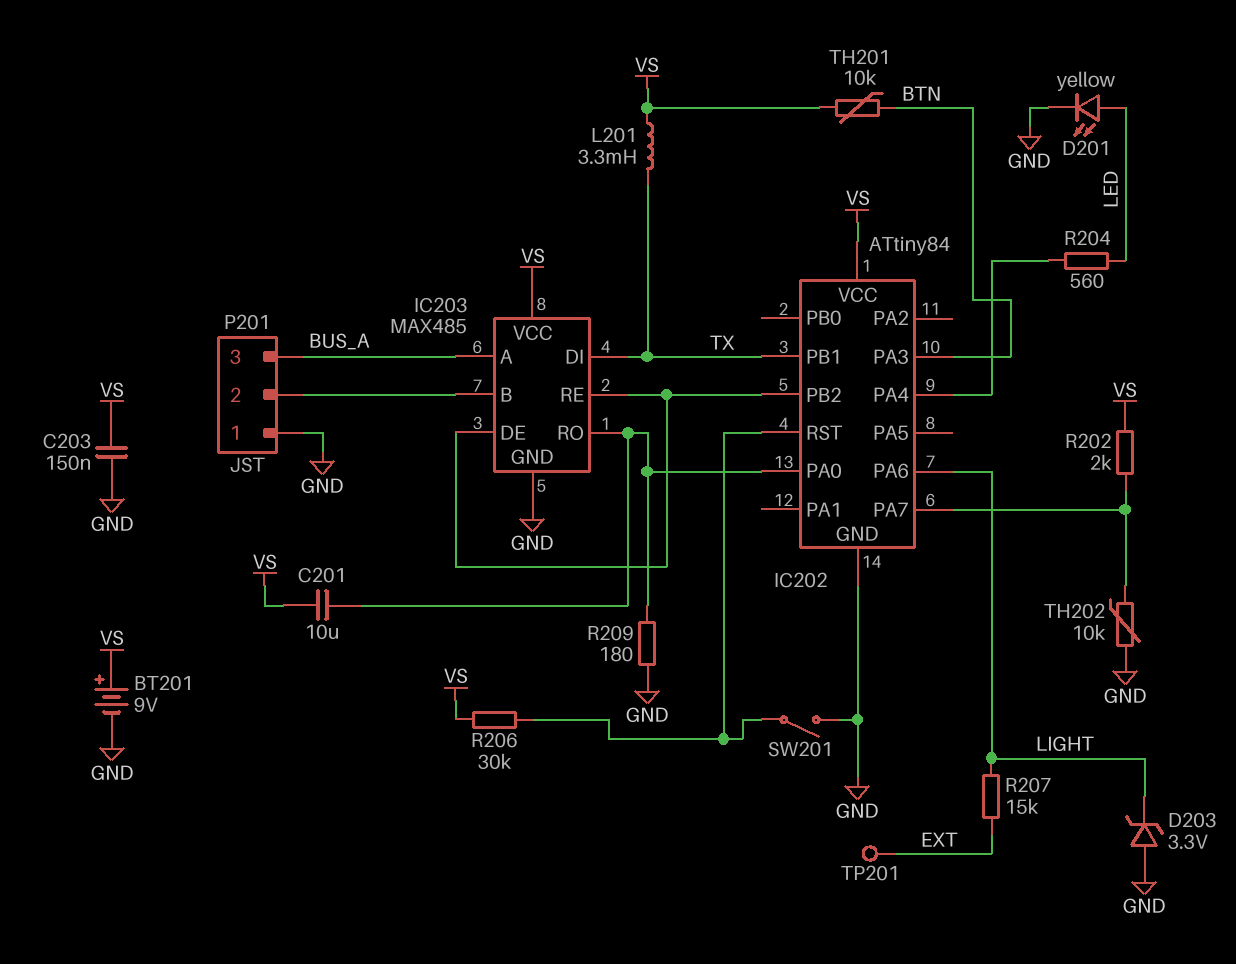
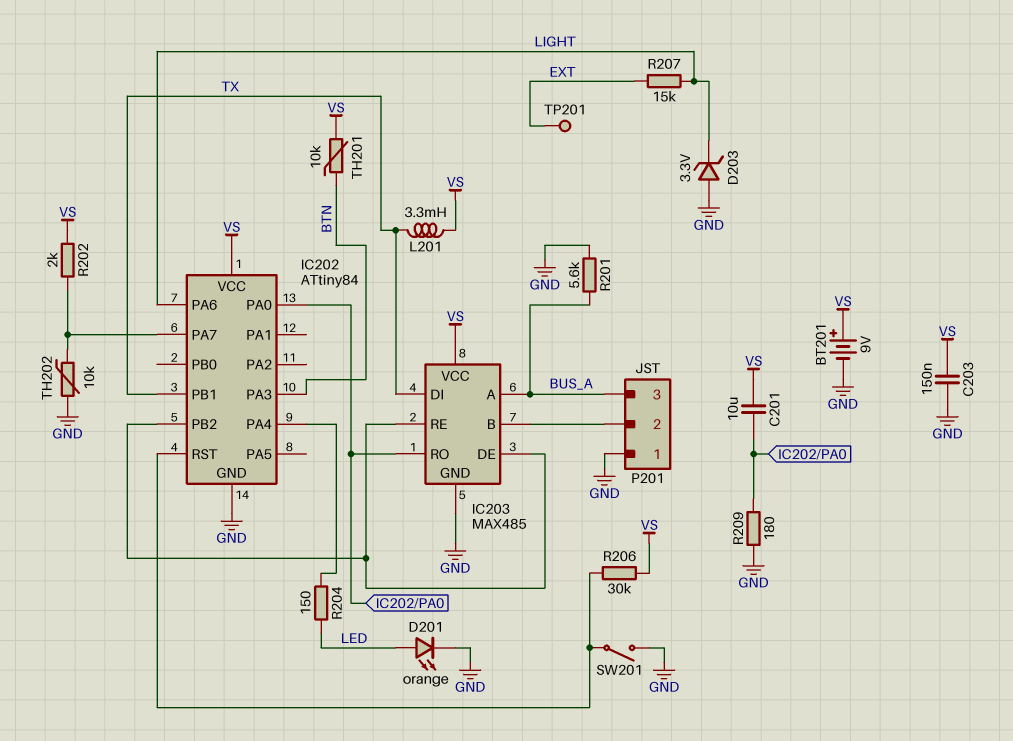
D201: LED yellow (A LED, K GND) -> LED orange (A LED, K GND)
R201: none -> 5.6k (BUS_A, GND)
R204: 560 (IC202/PA4, LED) -> 150 (IC202/PA4, LED)

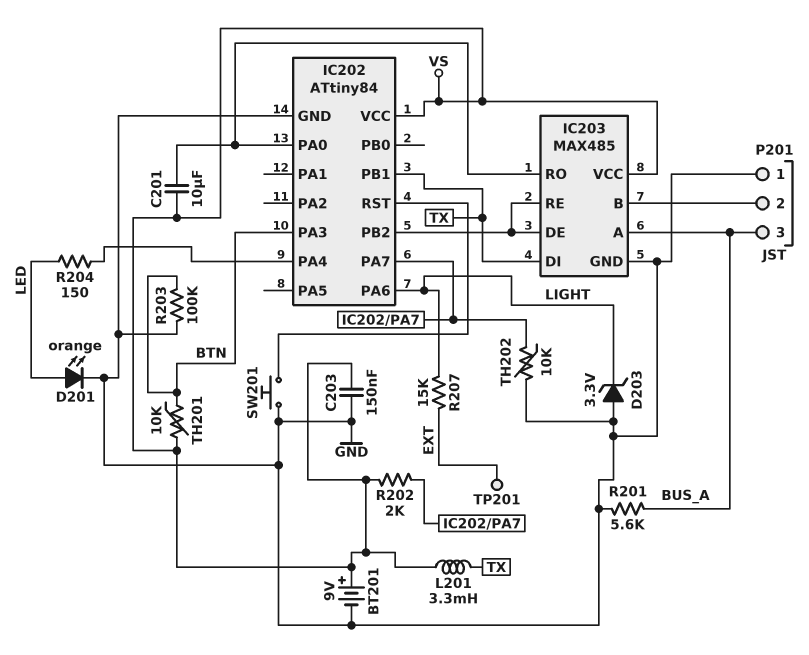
R203: none -> 100k (BTN, GND)
R206: 30k (IC202/RST, VS) -> none
R209: 180 (GND, IC202/PA0) -> none
SW201: switch (GND, IC202/RST) -> button (GND, IC202/RST)

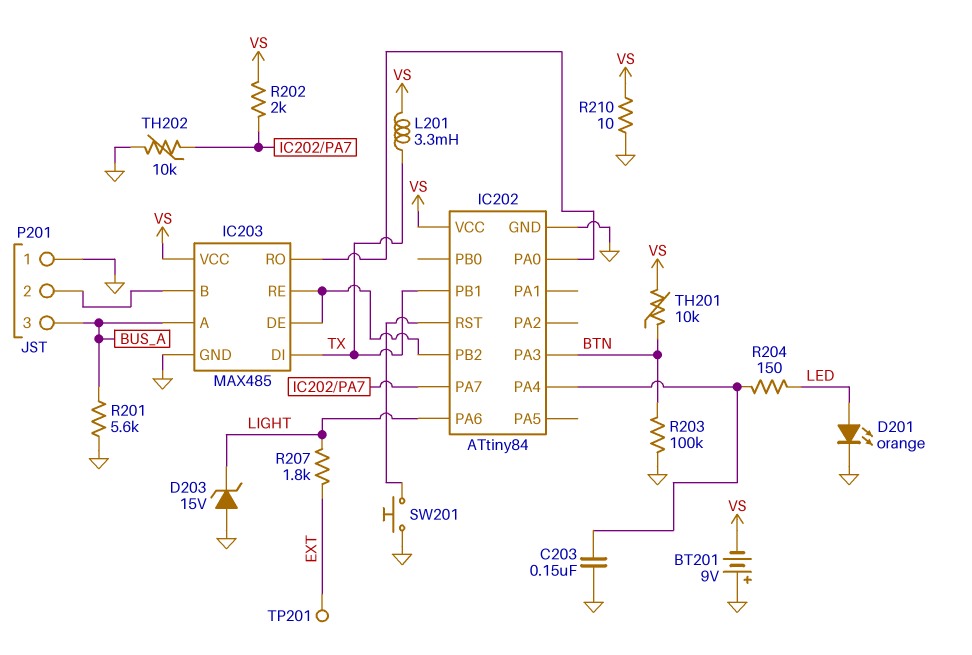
BT201: 9V (plus VS, minus GND) -> 9V (plus GND, minus VS)
C201: 10uF (IC202/PA0, VS) -> none
C203: 150nF (GND, VS) -> 150nF (GND, IC202/PA4)
D203: zener 3.3V (A GND, K LIGHT) -> zener 15V (A GND, K LIGHT)
R207: 15k (EXT, LIGHT) -> 1.8k (EXT, LIGHT)
R210: none -> 10 (GND, VS)

